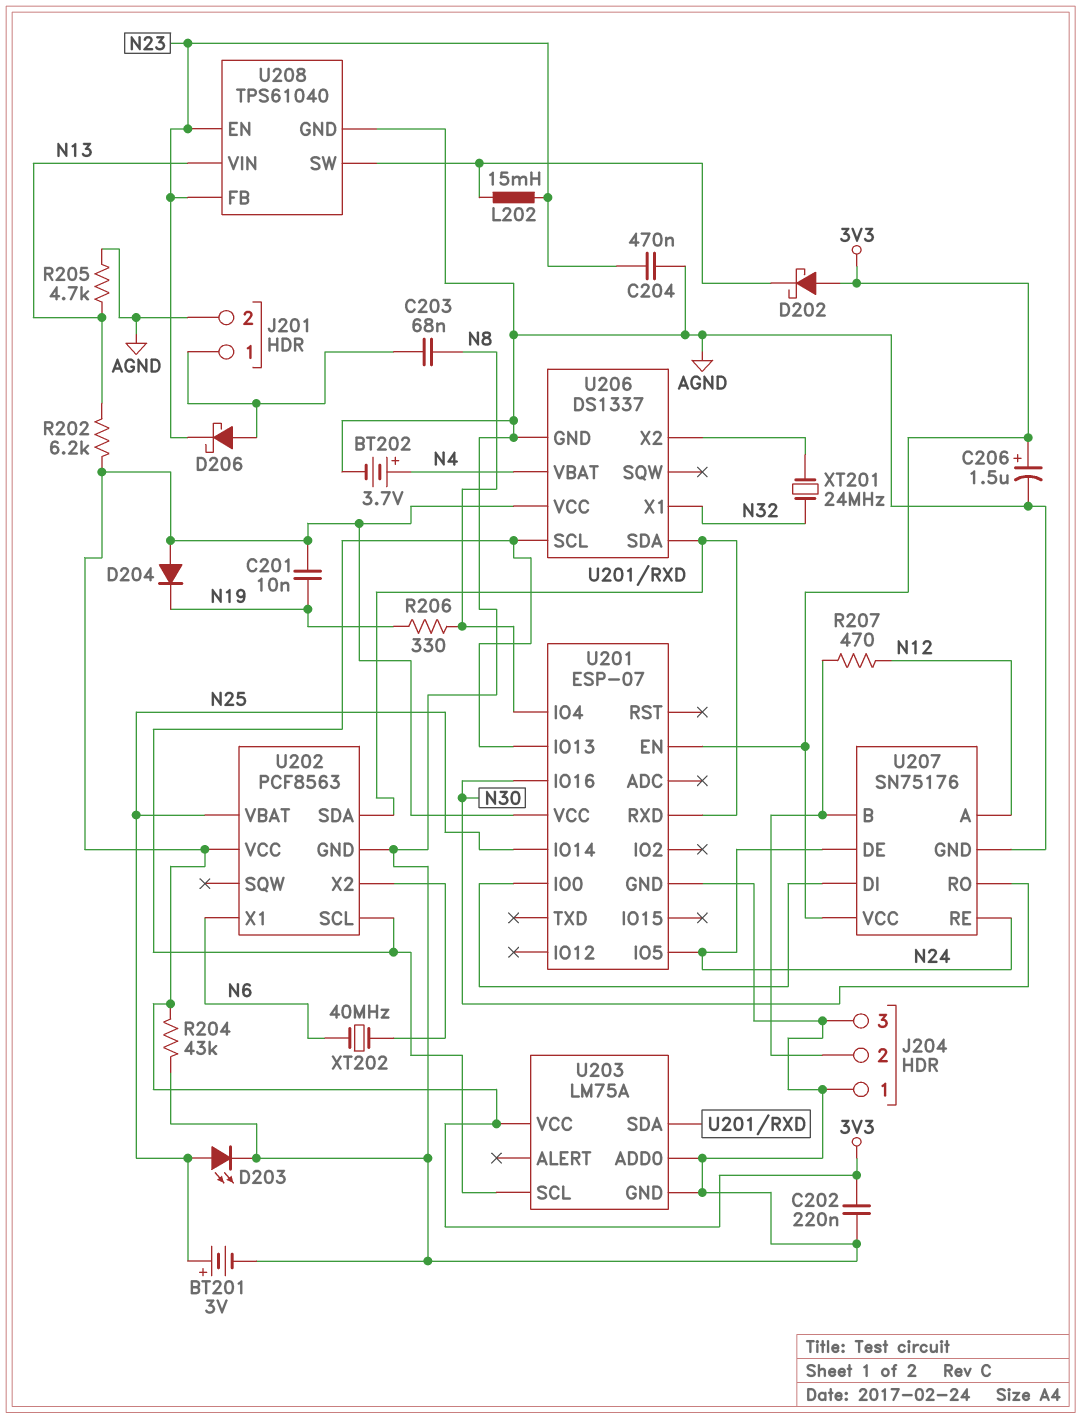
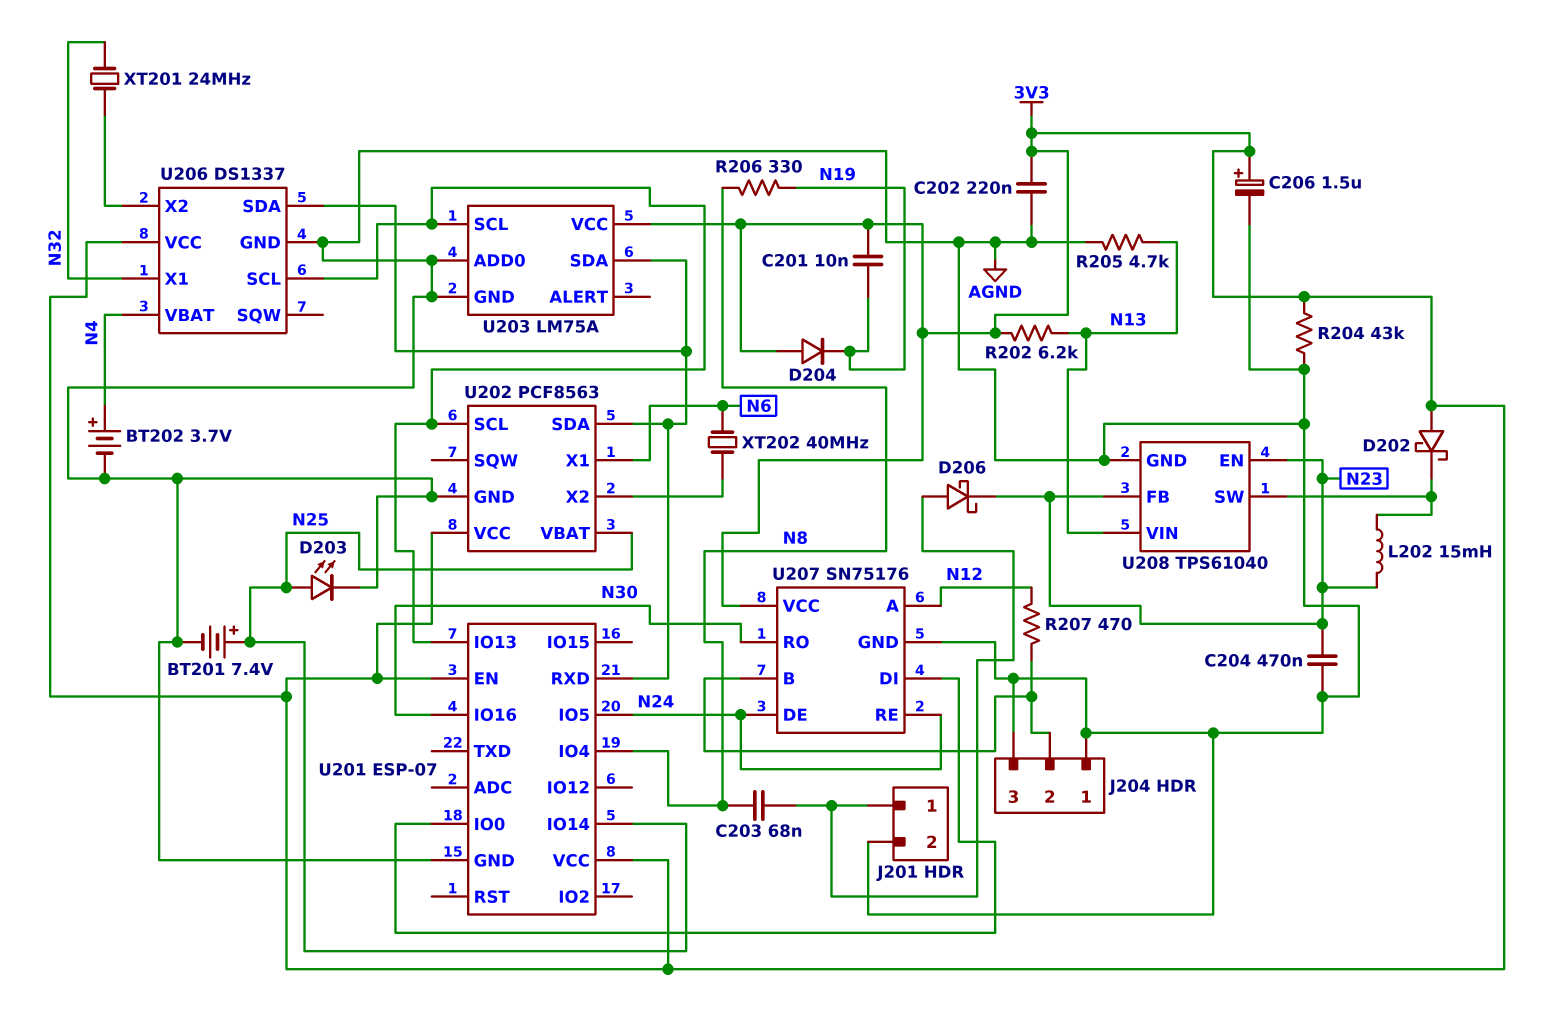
BT201: 3V (plus N25, minus AGND) -> 7.4V (plus N25, minus AGND)

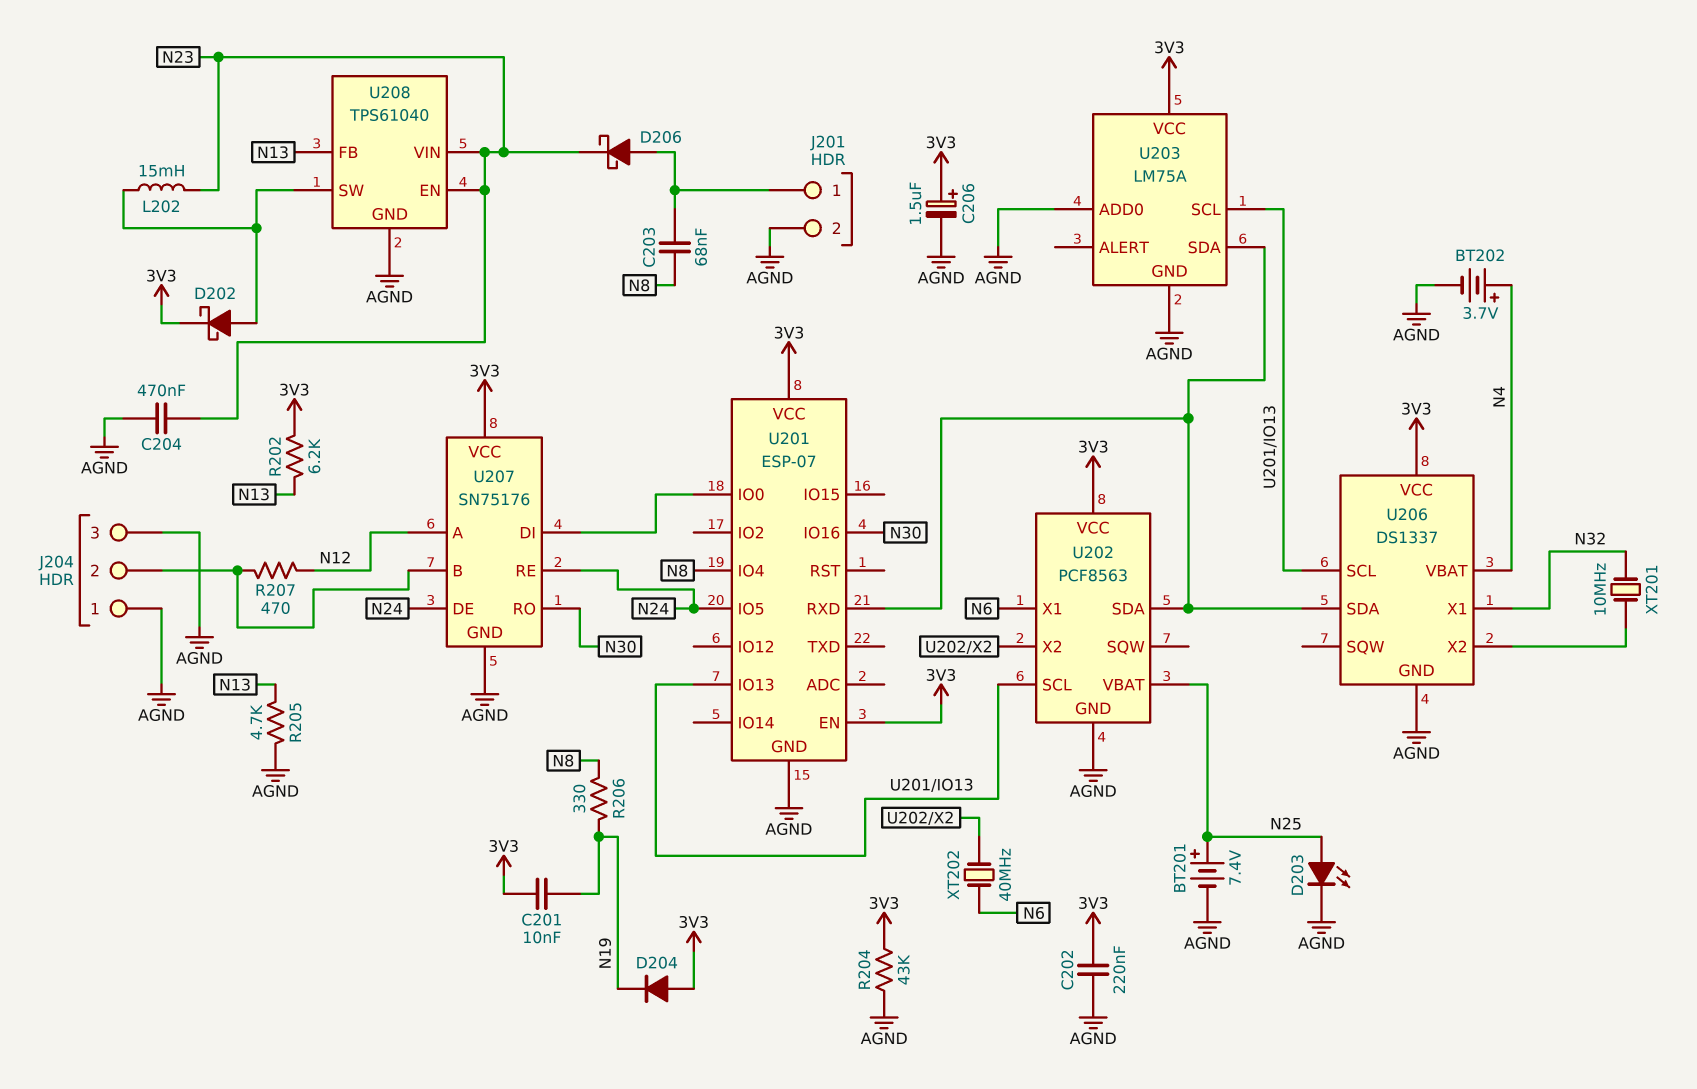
D202: schottky (A 3V3, K U208/SW) -> schottky (A U208/SW, K 3V3)
U201 pin IO14: N25 -> none
U208 pin FB: N23 -> N13
U208 pin VIN: N13 -> N23
XT201: 24MHz (N32, U206/X2) -> 10MHz (N32, U206/X2)

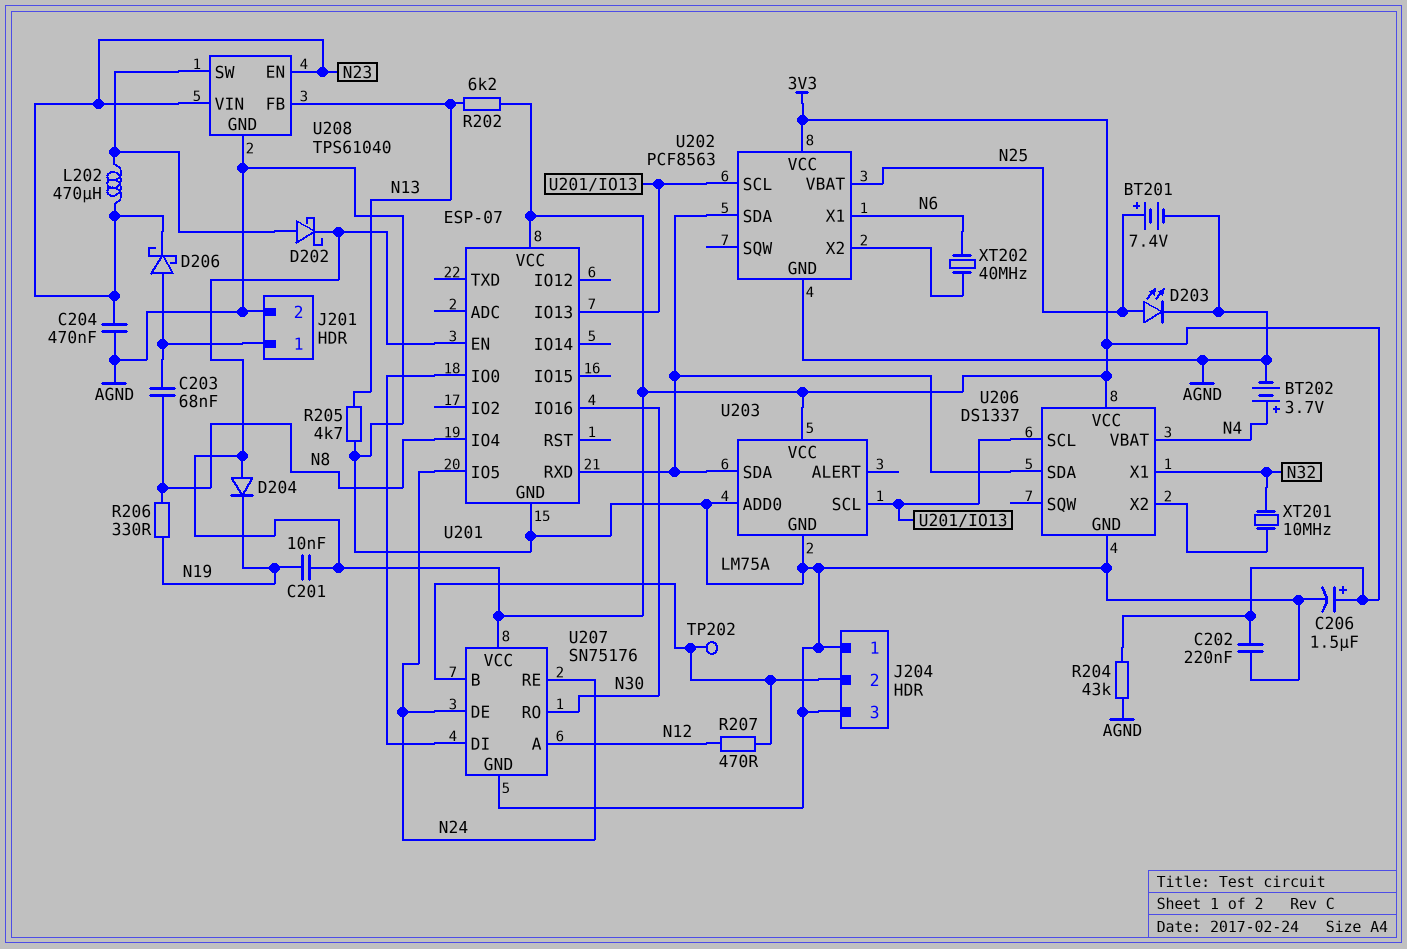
L202: 15mH (N23, U208/SW) -> 470uH (N23, U208/SW)
TP202: none -> test point (J204/2)

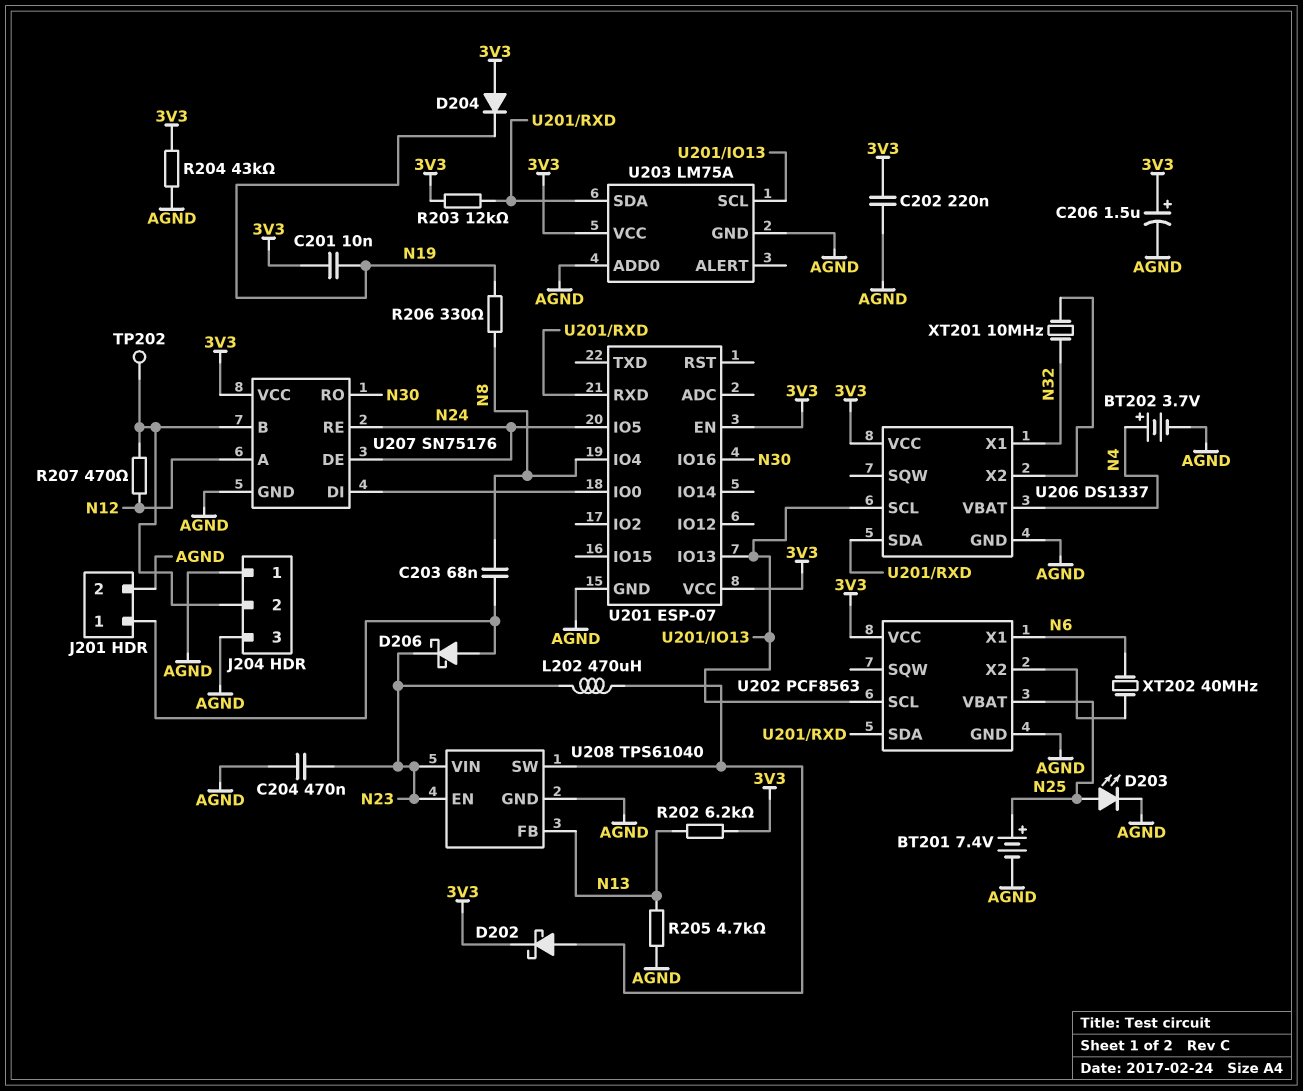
R203: none -> 12k (3V3, U201/RXD)

